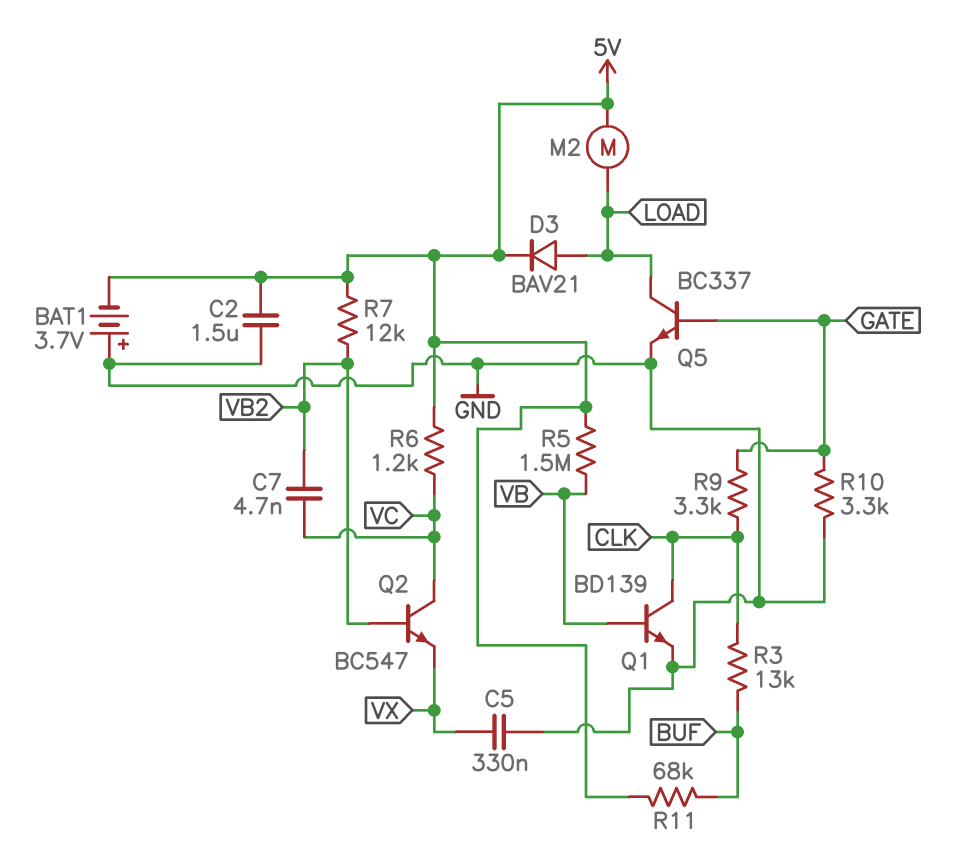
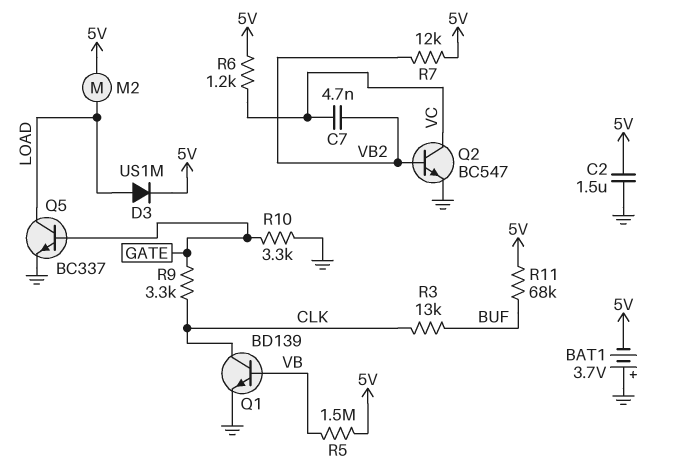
C5: 330nF (GND, VX) -> none
D3: diode BAV21 (A LOAD, K 5V) -> diode US1M (A LOAD, K 5V)
Q2: NPN BC547 (B VB2, C VC, E VX) -> NPN BC547 (B VB2, C VC, E GND)

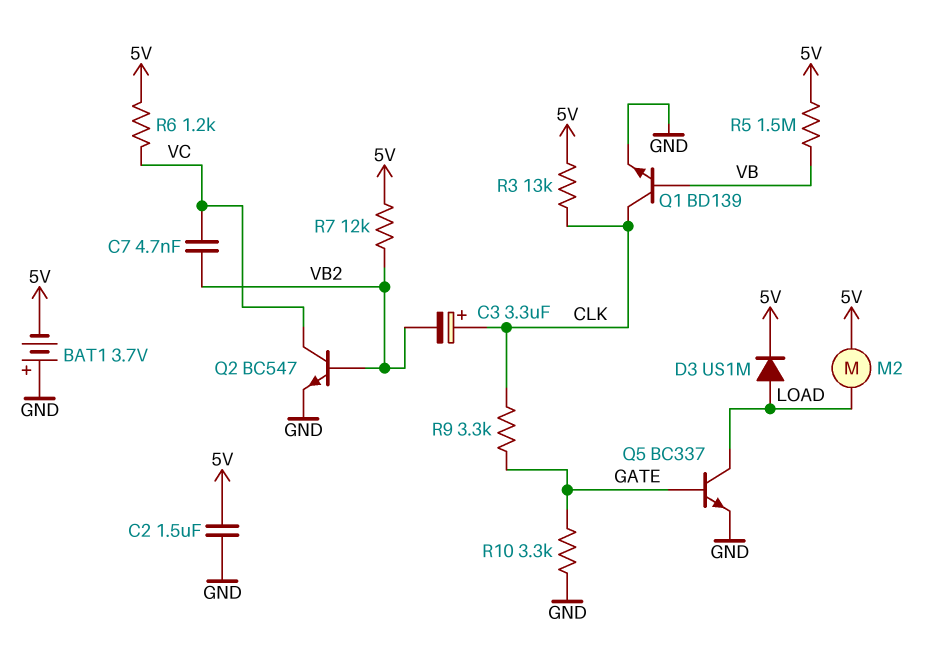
C3: none -> 3.3uF (plus CLK, minus VB2)
R3: 13k (BUF, CLK) -> 13k (5V, CLK)
R11: 68k (5V, BUF) -> none

